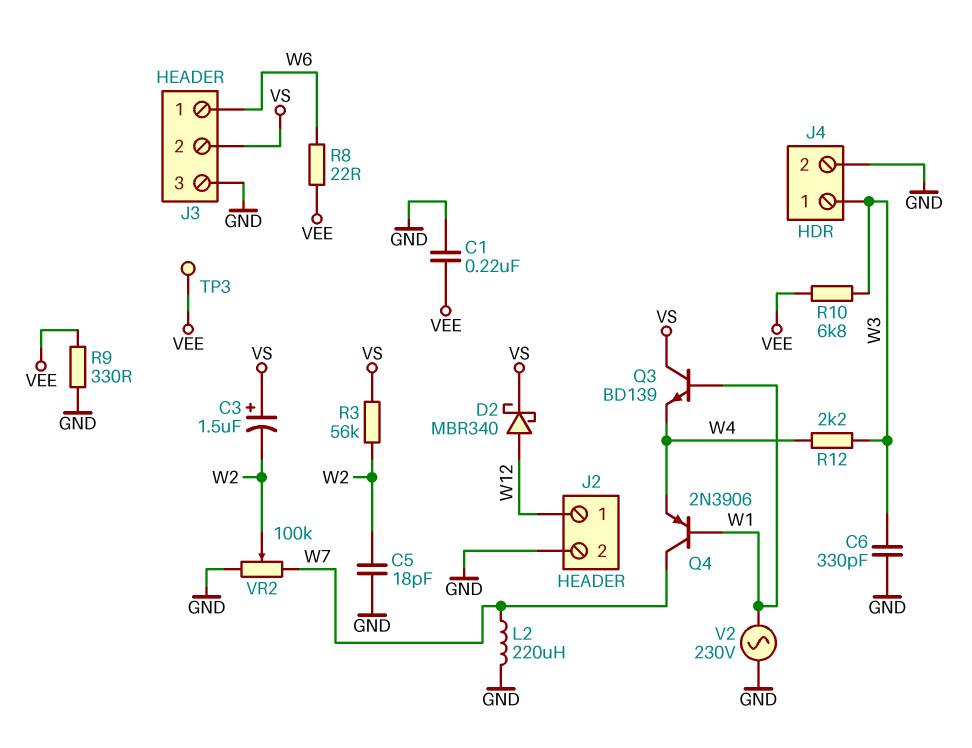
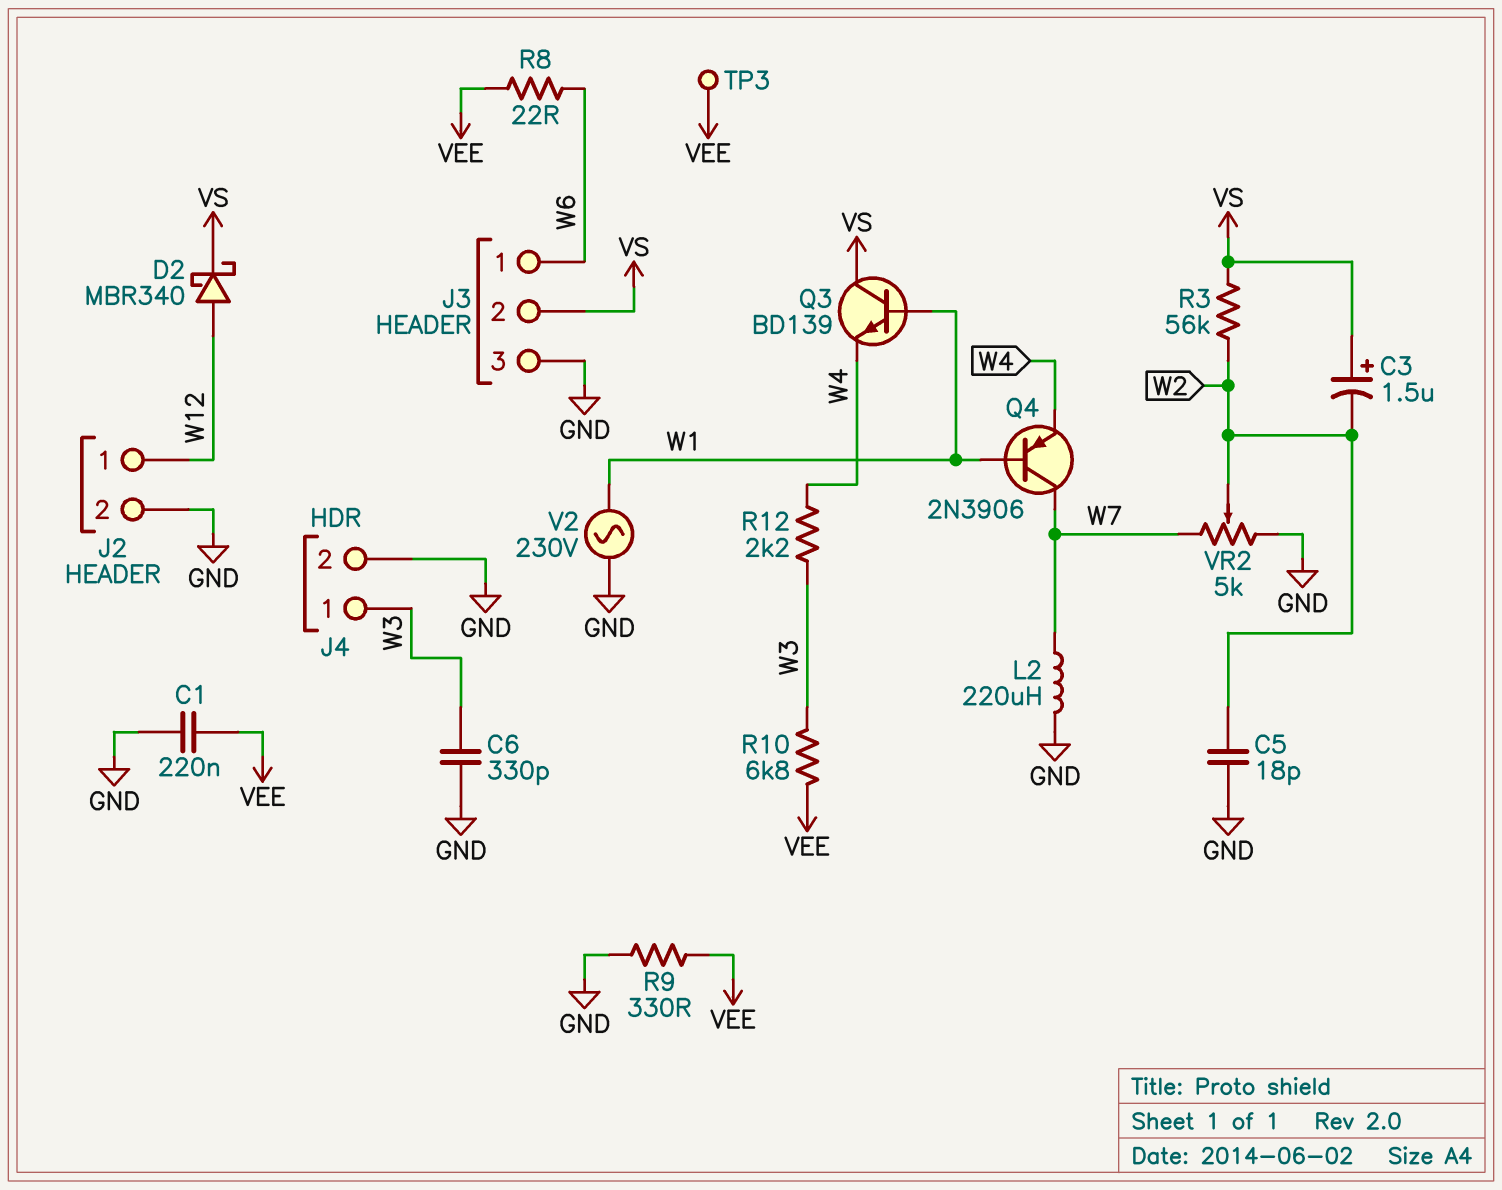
VR2: 100k (GND, W7, wiper W2) -> 5k (GND, W7, wiper W2)

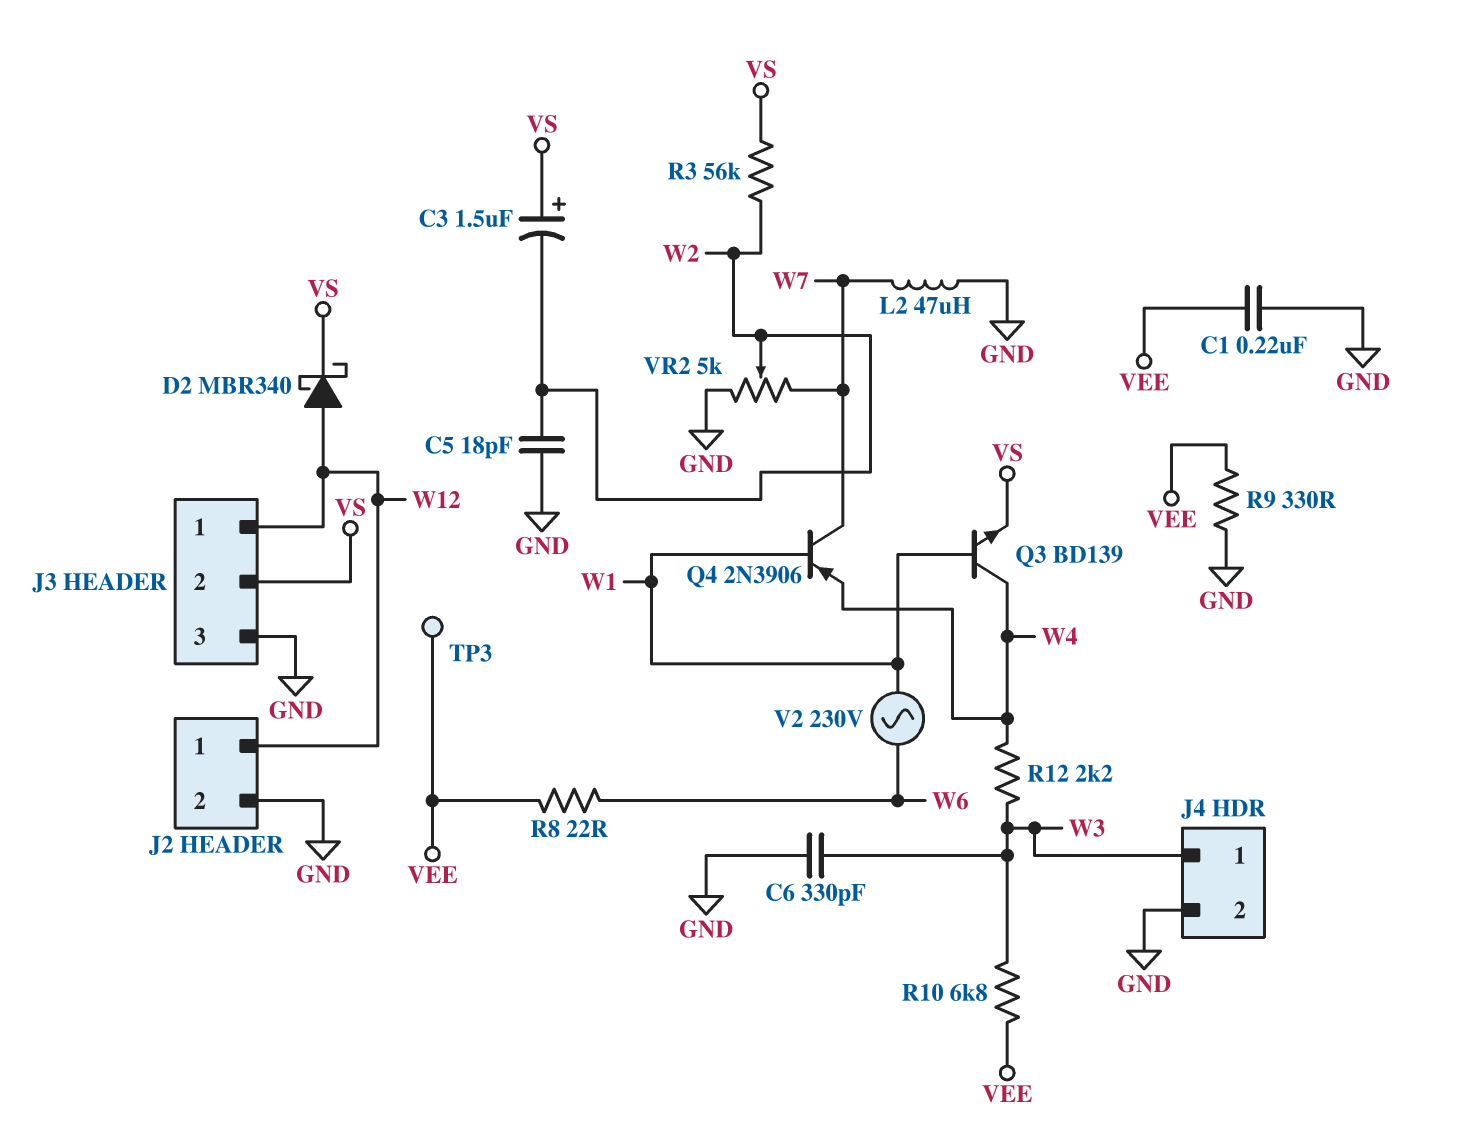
J3 pin 1: W6 -> W12
L2: 220uH (GND, W7) -> 47uH (GND, W7)
Q3: NPN BD139 (B W1, C VS, E W4) -> NPN BD139 (B W1, C W4, E VS)
V2: AC 230V (GND, W1) -> AC 230V (W1, W6)

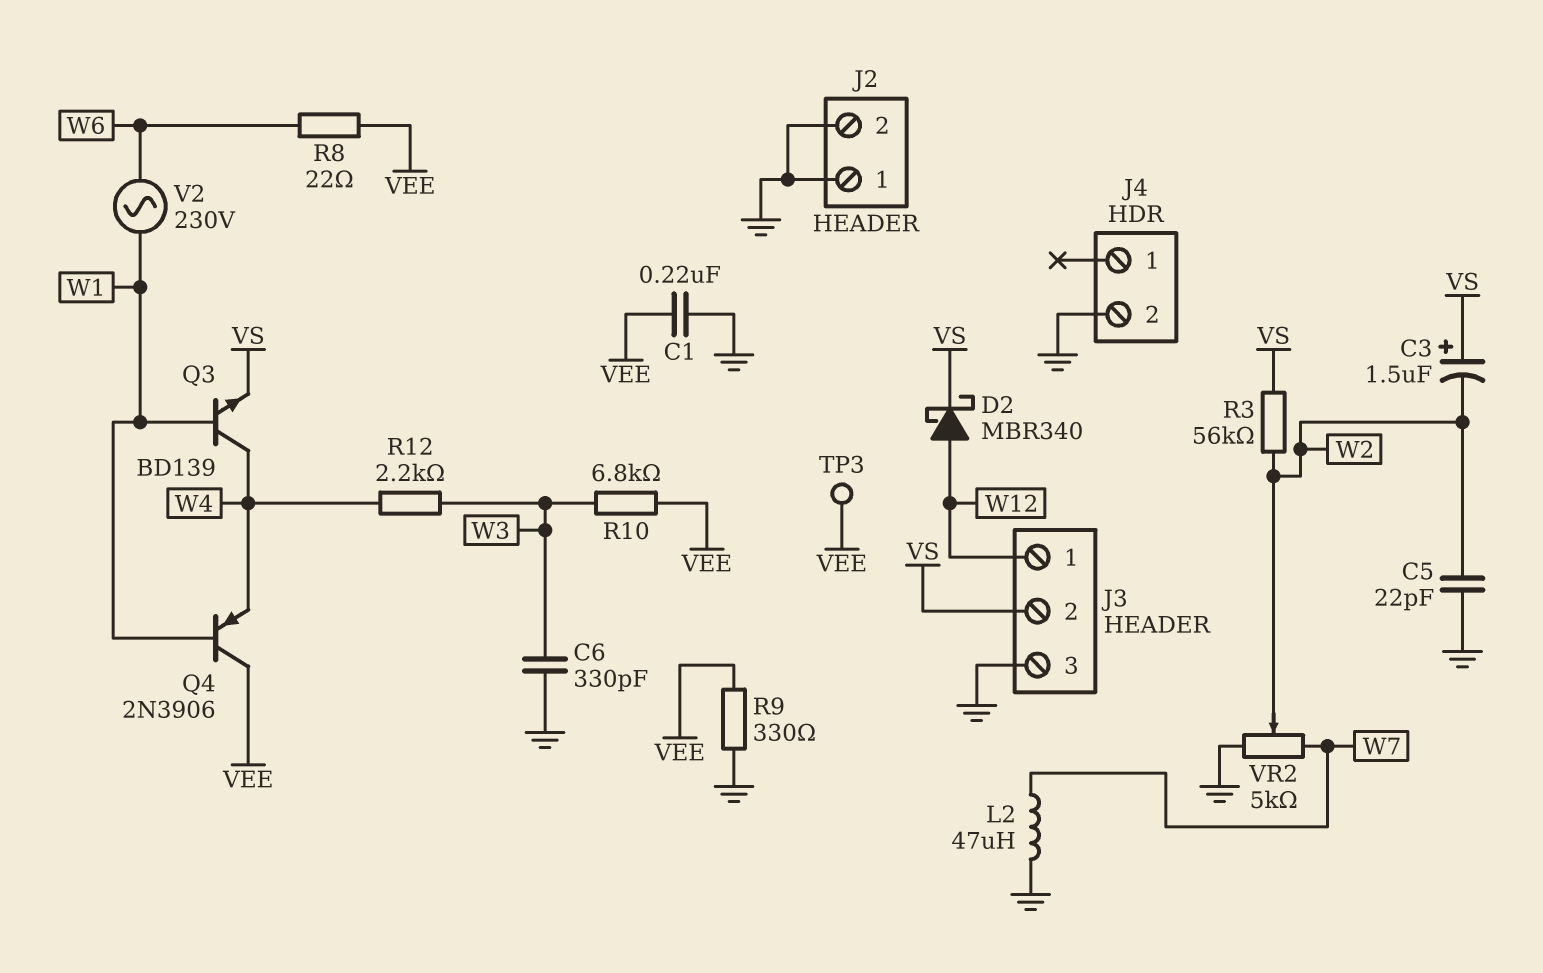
C5: 18pF (GND, W2) -> 22pF (GND, W2)
J2 pin 1: W12 -> GND
J4 pin 1: W3 -> none
Q4: PNP 2N3906 (B W1, C W7, E W4) -> PNP 2N3906 (B W1, C VEE, E W4)

